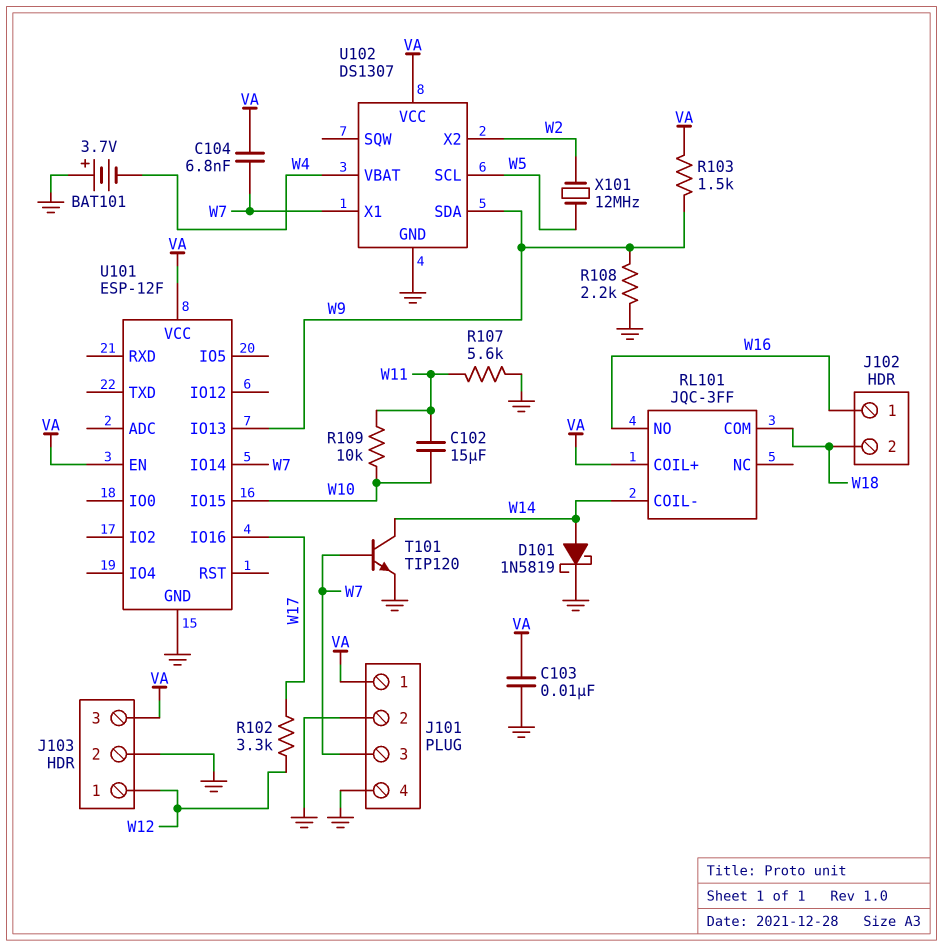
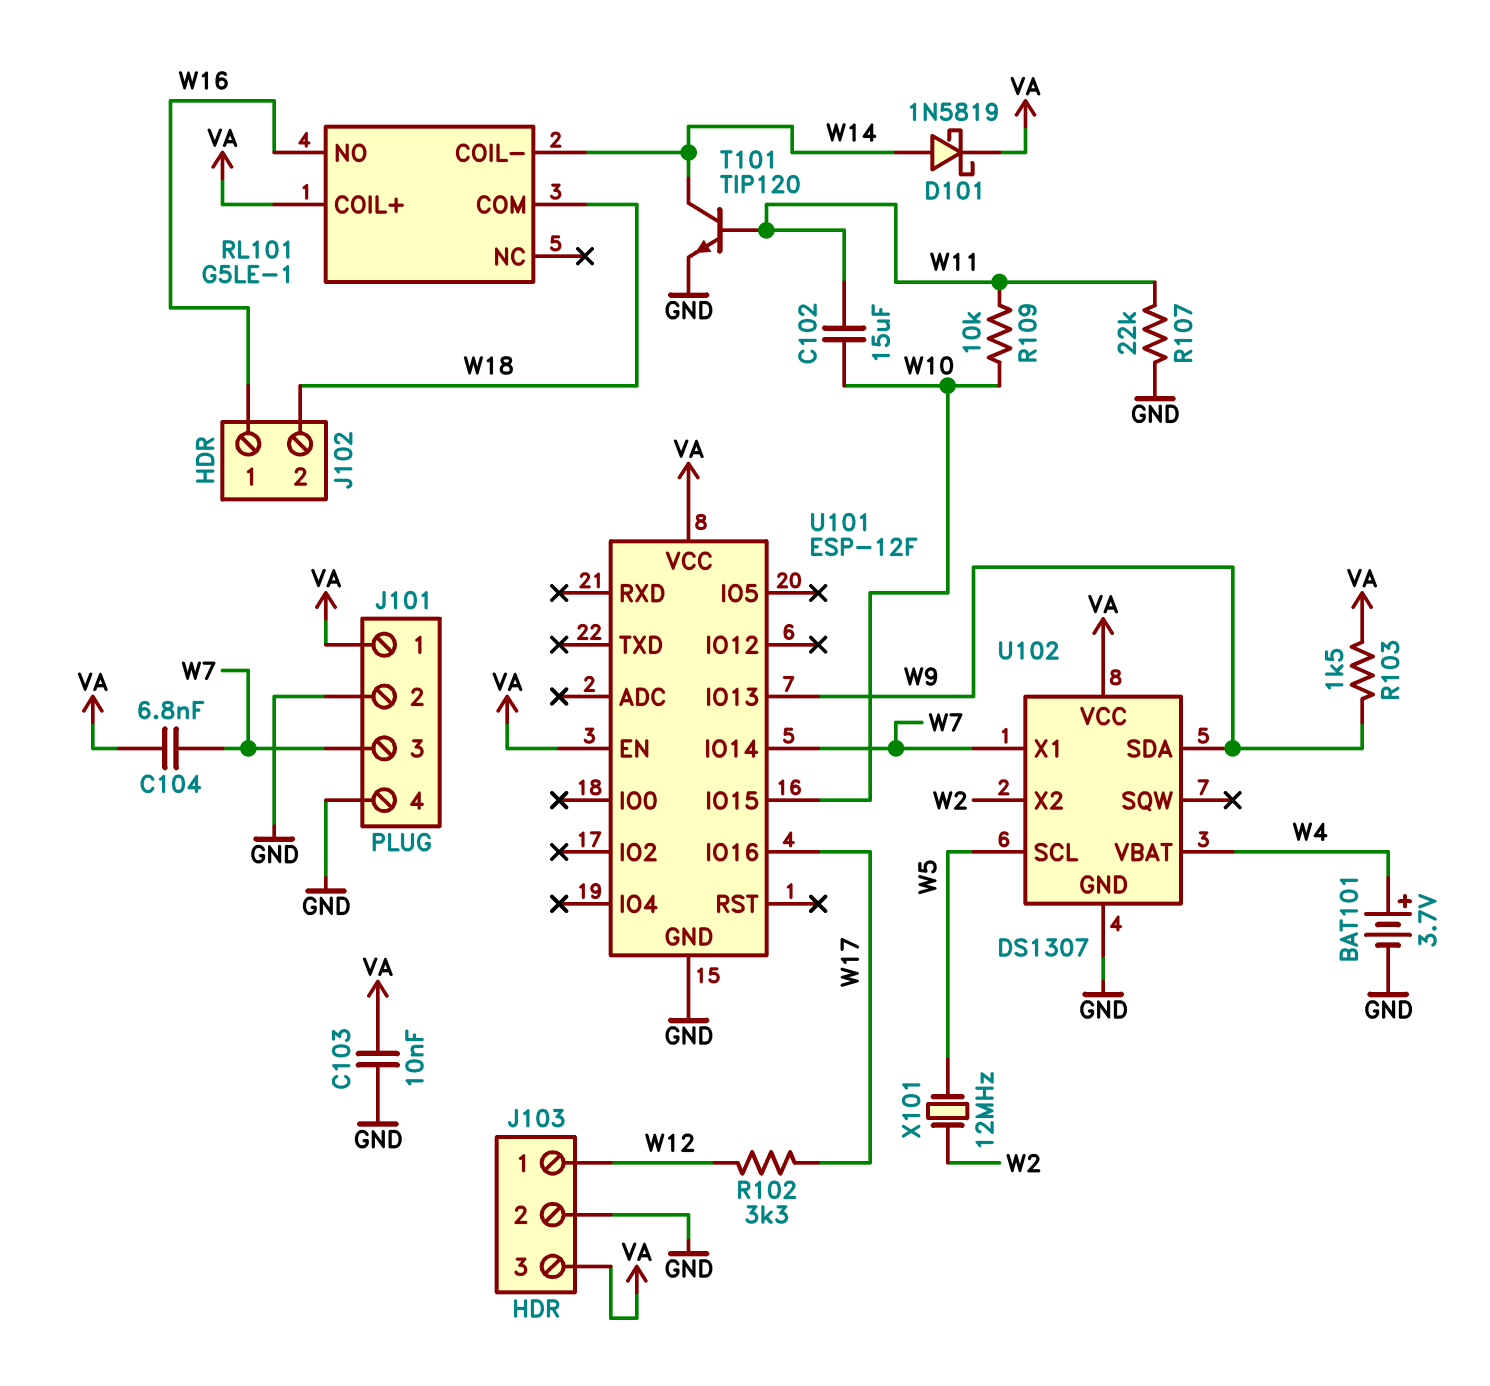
BAT101: 3.7V (plus GND, minus W4) -> 3.7V (plus W4, minus GND)
D101: schottky 1N5819 (A W14, K GND) -> schottky 1N5819 (A W14, K VA)
R107: 5.6k (GND, W11) -> 22k (GND, W11)
R108: 2.2k (GND, W9) -> none
RL101: JQC-3FF -> G5LE-1
T101: NPN TIP120 (B W7, C W14, E GND) -> NPN TIP120 (B W11, C W14, E GND)

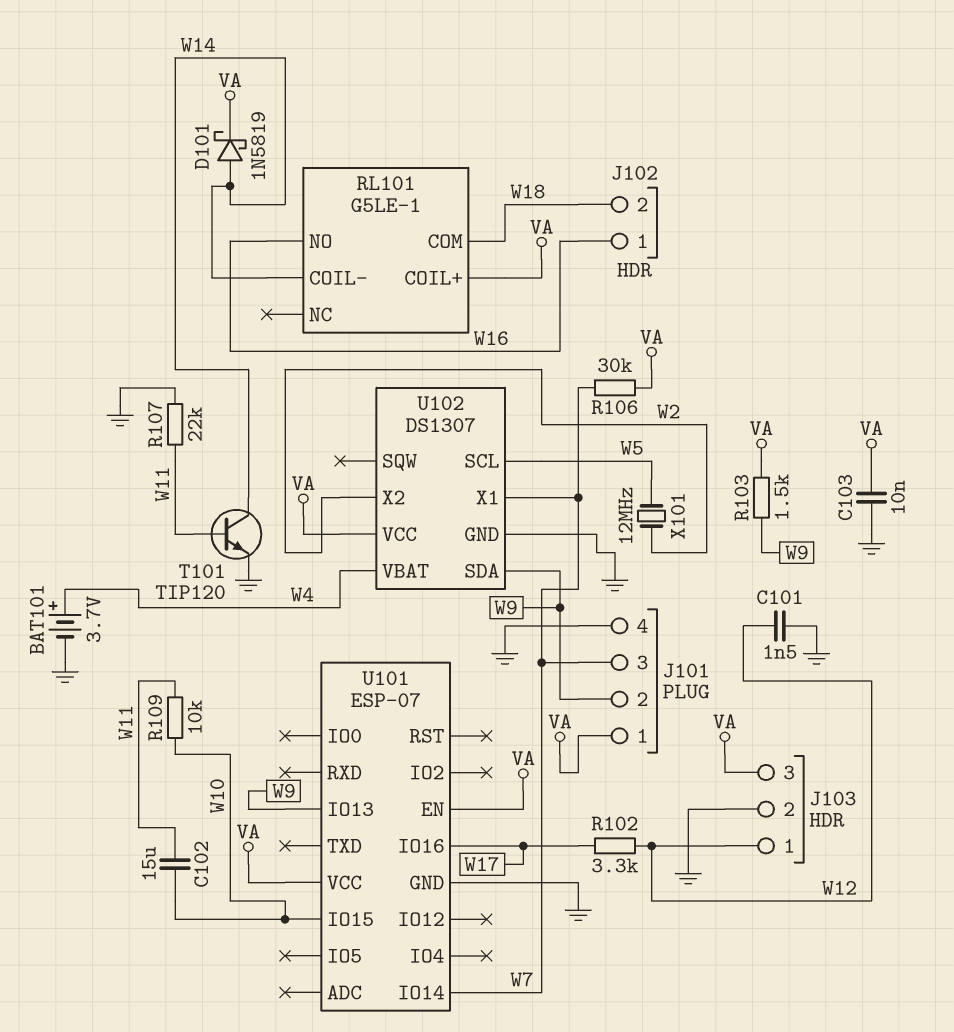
C101: none -> 1.5nF (GND, W12)
C104: 6.8nF (VA, W7) -> none
J101 pin 2: GND -> W9
R106: none -> 30k (VA, W7)
U101: ESP-12F -> ESP-07

